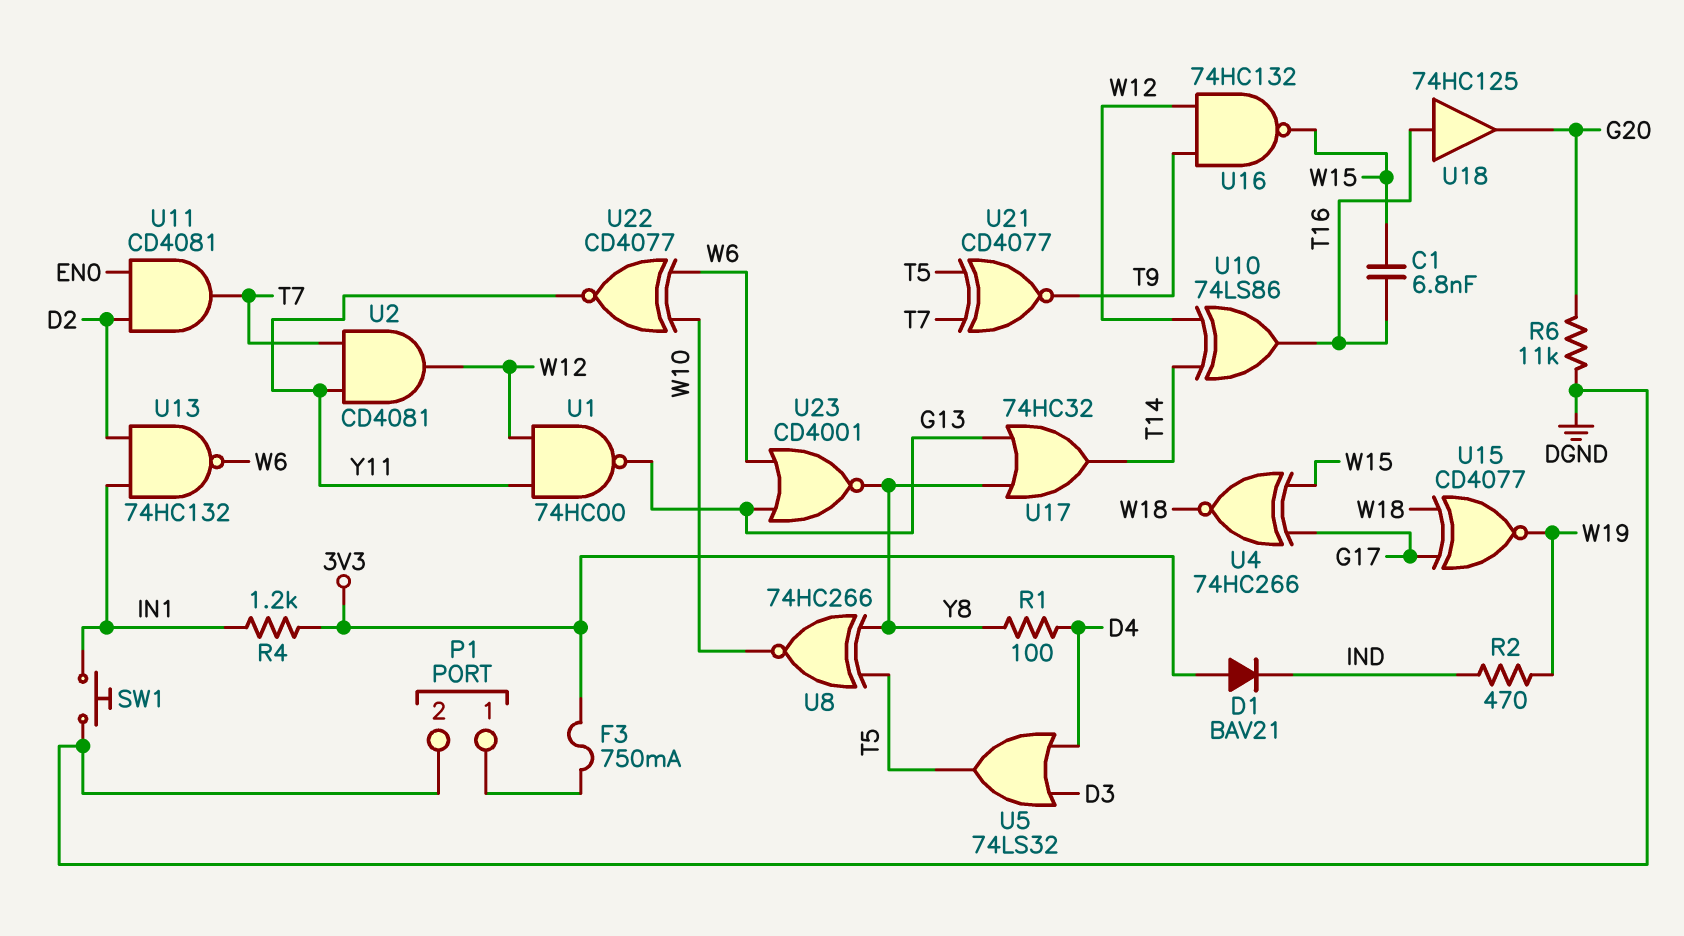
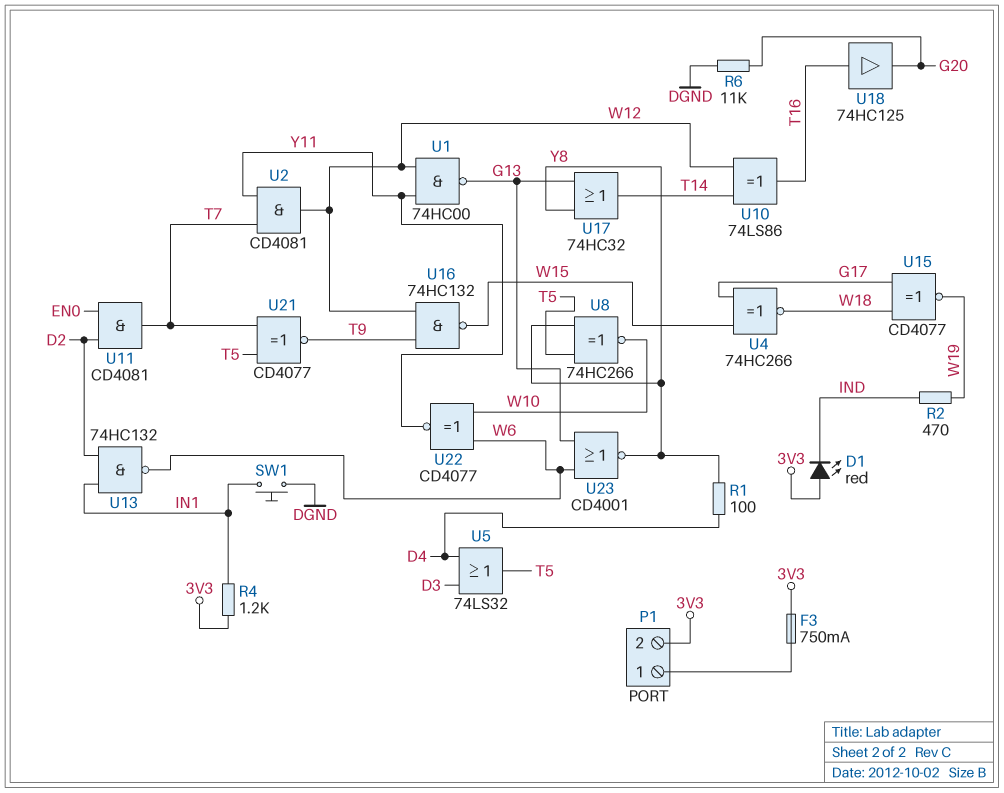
C1: 6.8nF (T16, W15) -> none
D1: diode BAV21 (A 3V3, K IND) -> LED red (A 3V3, K IND)
P1 pin 2: DGND -> 3V3

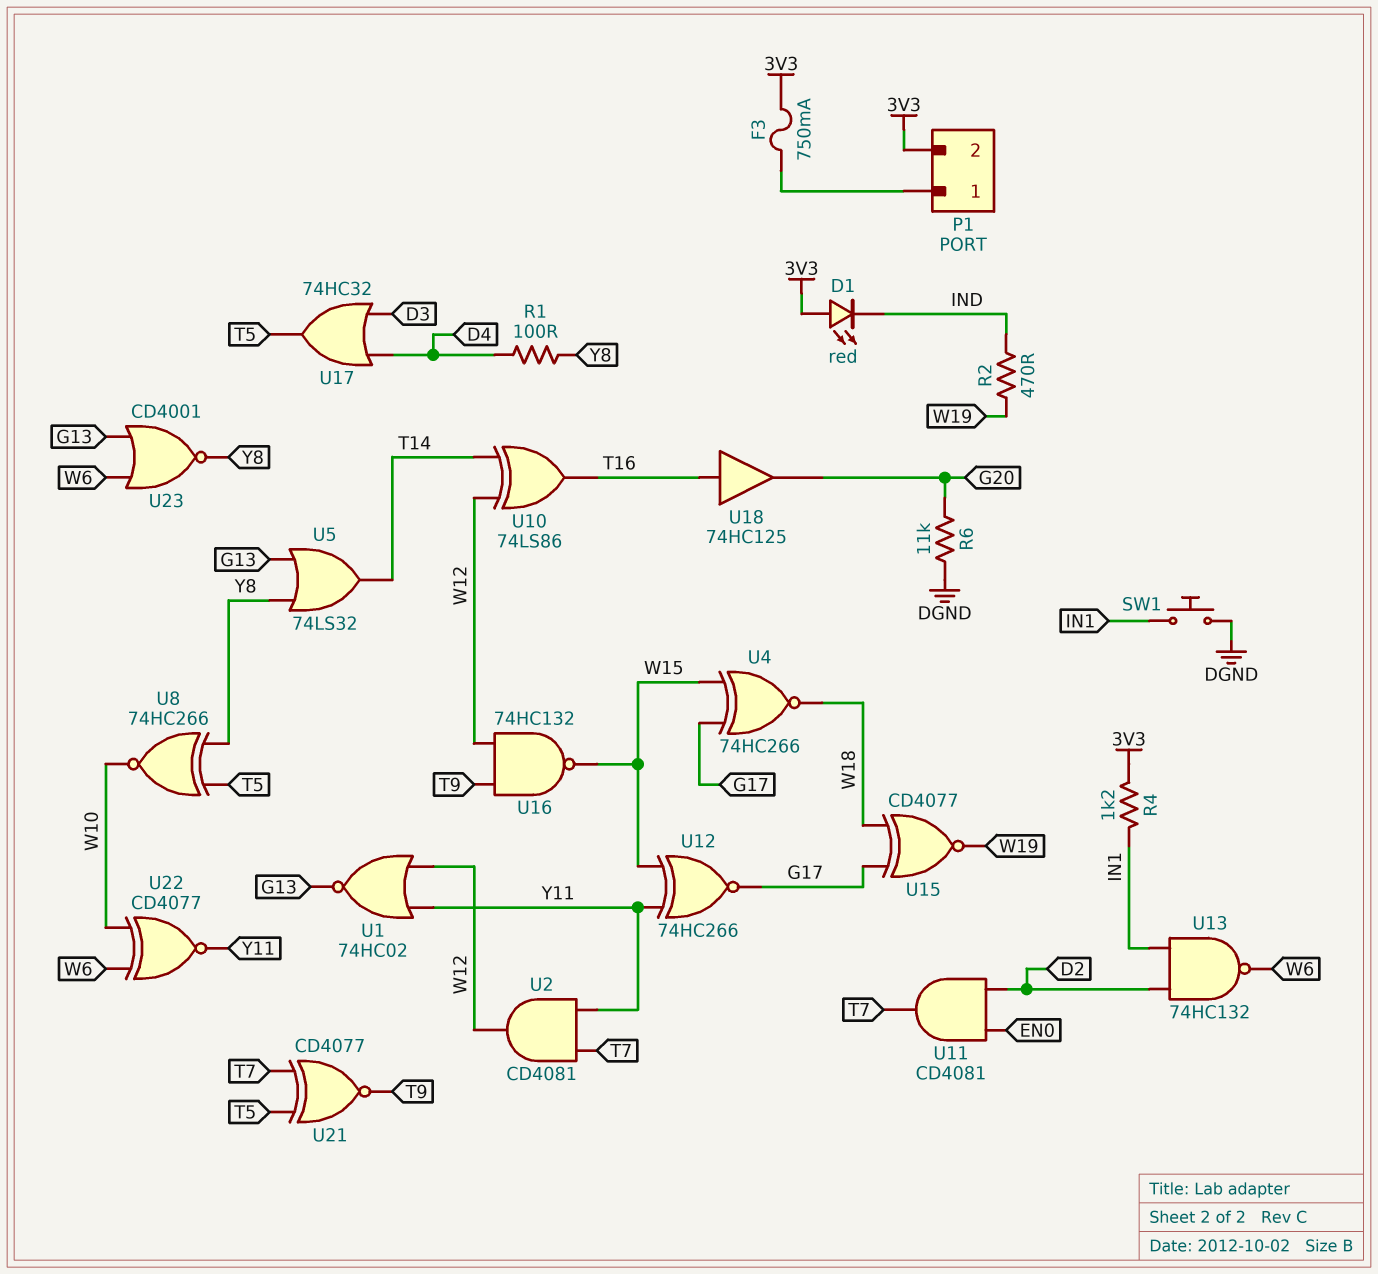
U1: NAND 74HC00 (in W12, in Y11, out G13) -> NOR 74HC02 (in W12, in Y11, out G13)
U5: OR 74LS32 (in D3, in D4, out T5) -> OR 74LS32 (in G13, in Y8, out T14)
U12: none -> XNOR 74HC266 (in W15, in Y11, out G17)
U17: OR 74HC32 (in G13, in Y8, out T14) -> OR 74HC32 (in D3, in D4, out T5)

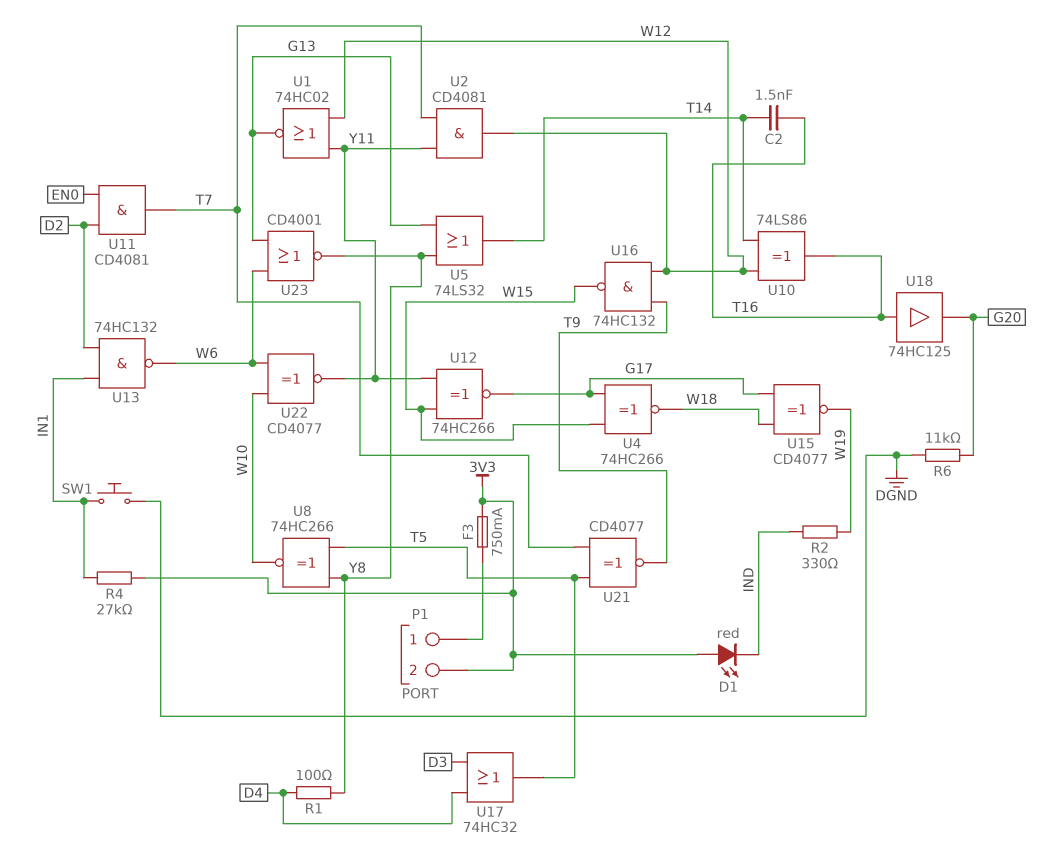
C2: none -> 1.5nF (T14, T16)
R2: 470 (IND, W19) -> 330 (IND, W19)
R4: 1.2k (3V3, IN1) -> 27k (3V3, IN1)

